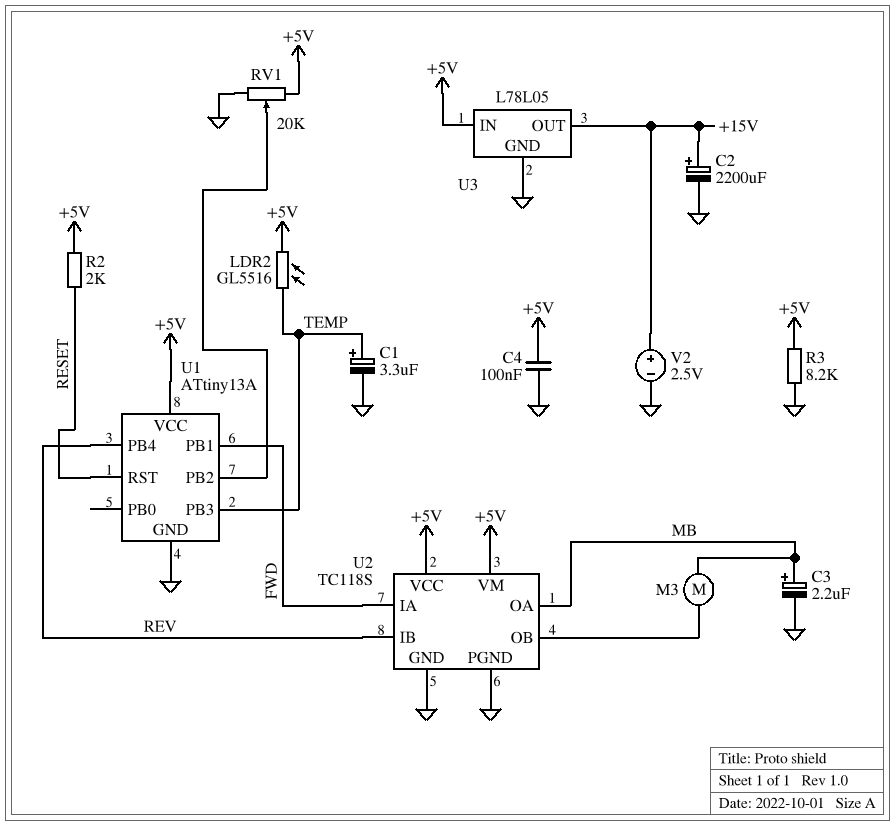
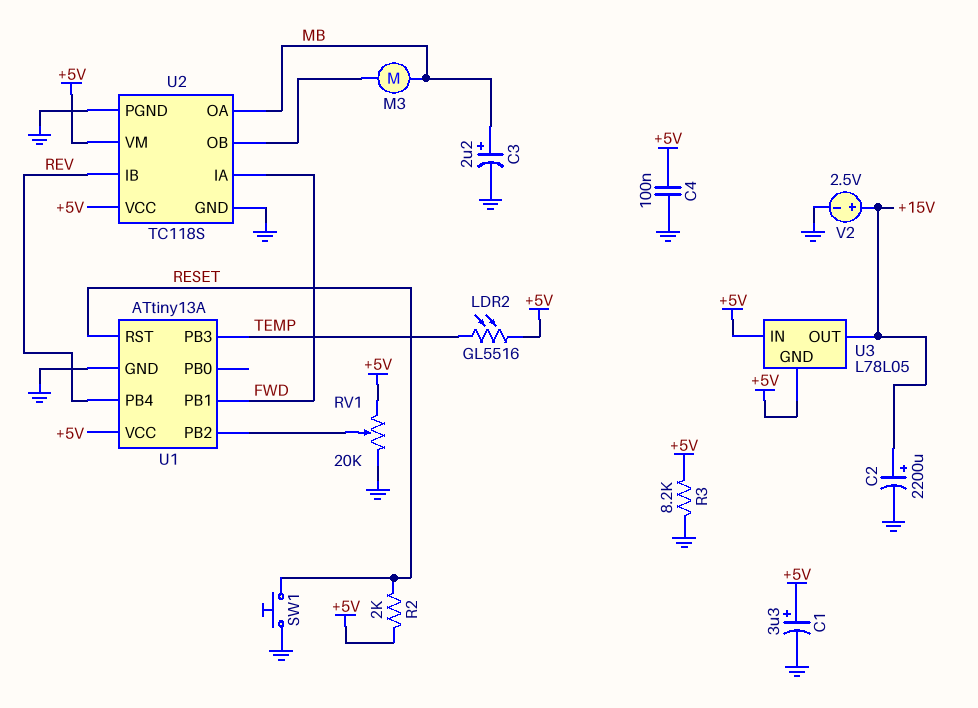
C1: 3.3uF (plus TEMP, minus GND) -> 3.3uF (plus +5V, minus GND)
SW1: none -> button (GND, RESET)
U3 pin GND: GND -> +5V

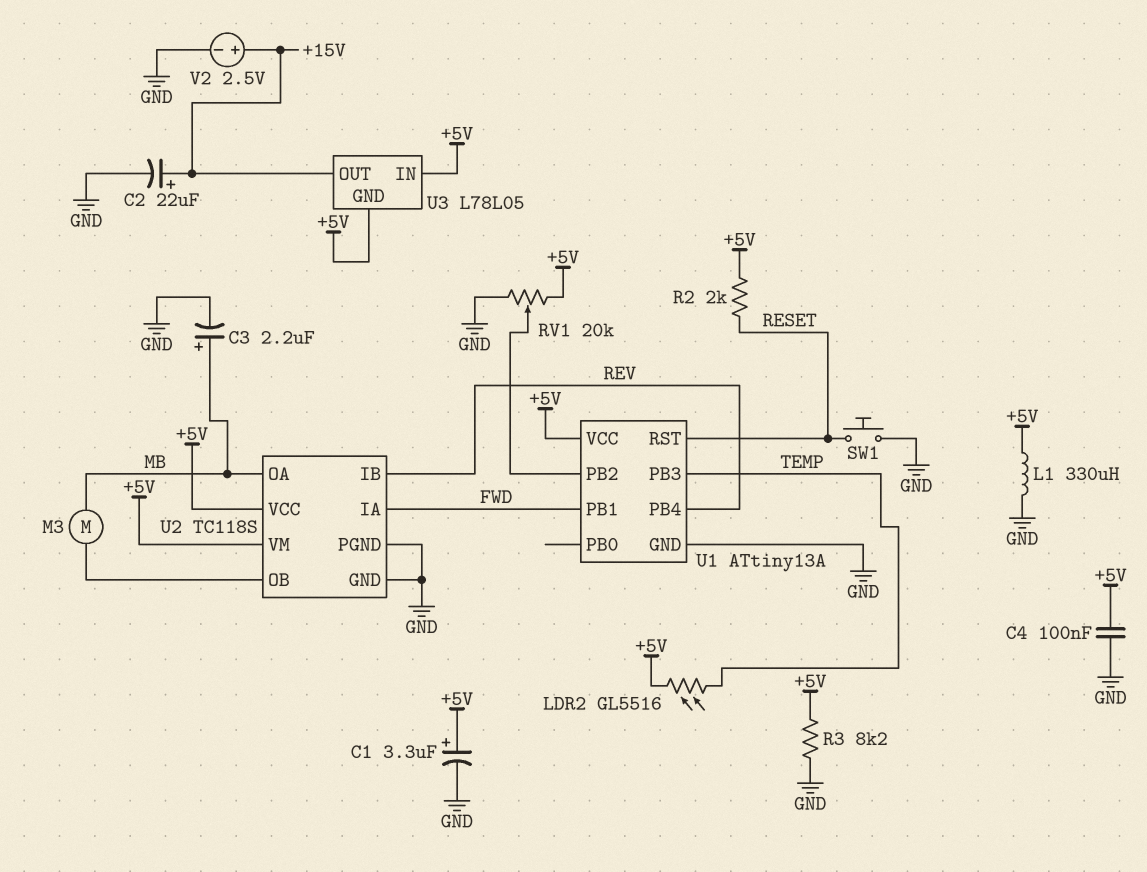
C2: 2200uF (plus +15V, minus GND) -> 22uF (plus +15V, minus GND)
L1: none -> 330uH (+5V, GND)

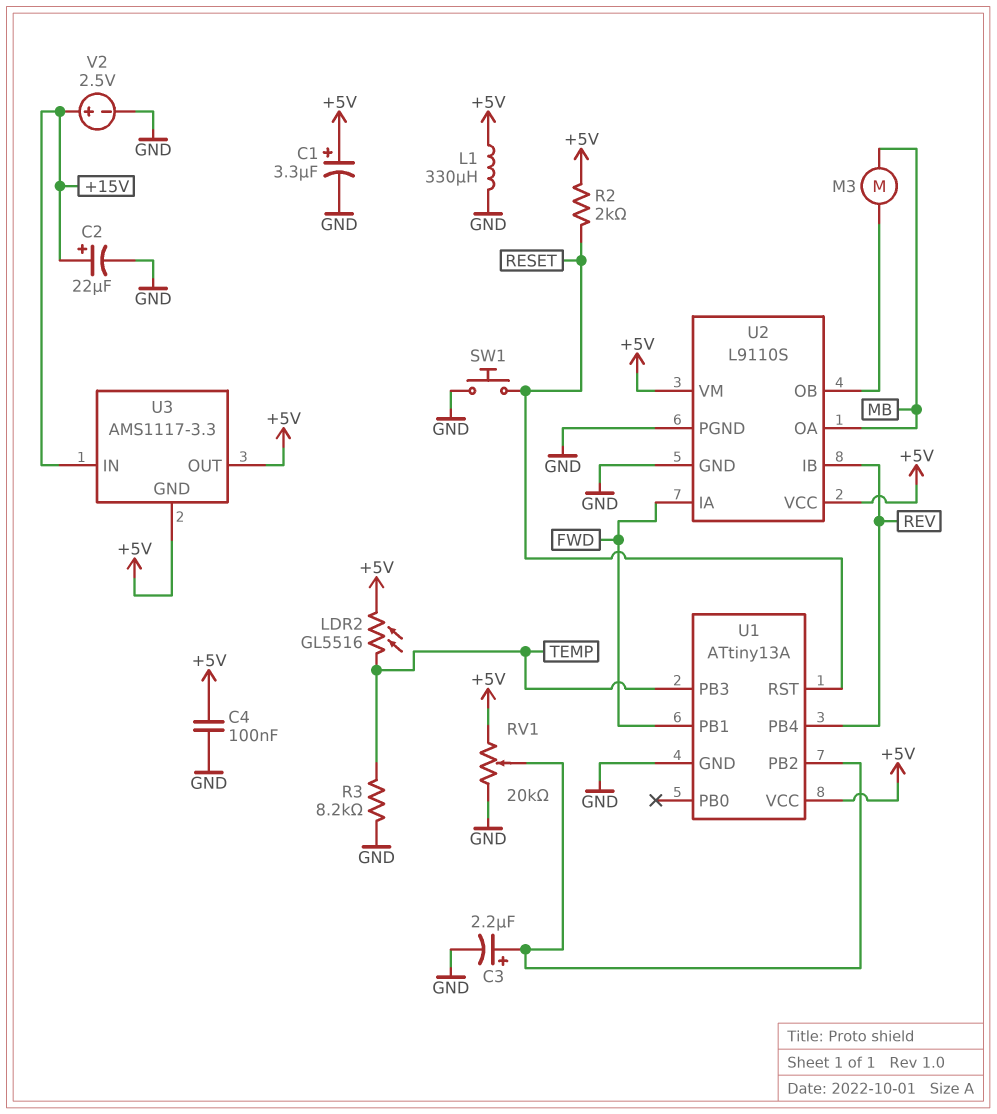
C3: 2.2uF (plus MB, minus GND) -> 2.2uF (plus U1/PB2, minus GND)
R3: 8.2k (+5V, GND) -> 8.2k (GND, TEMP)
U2: TC118S -> L9110S
U3: L78L05 -> AMS1117-3.3
U3 pin IN: +5V -> +15V
U3 pin OUT: +15V -> +5V

